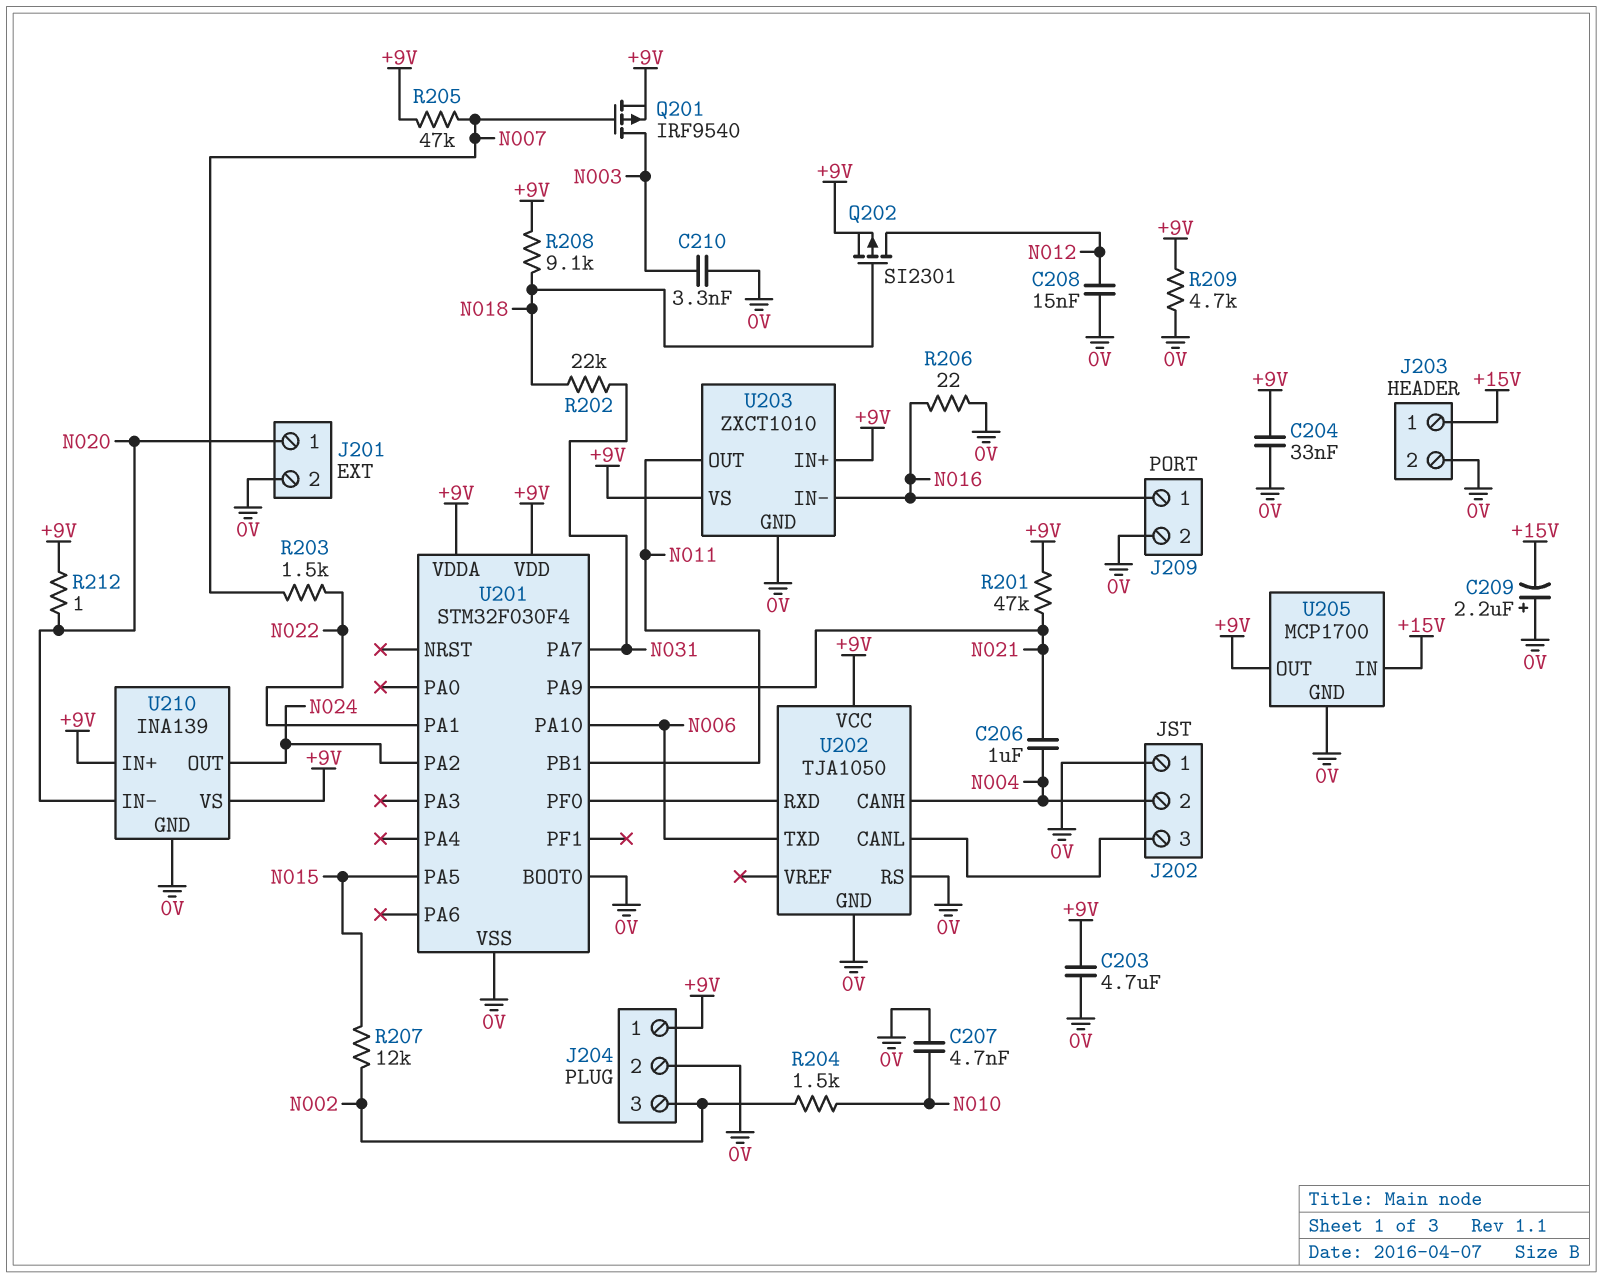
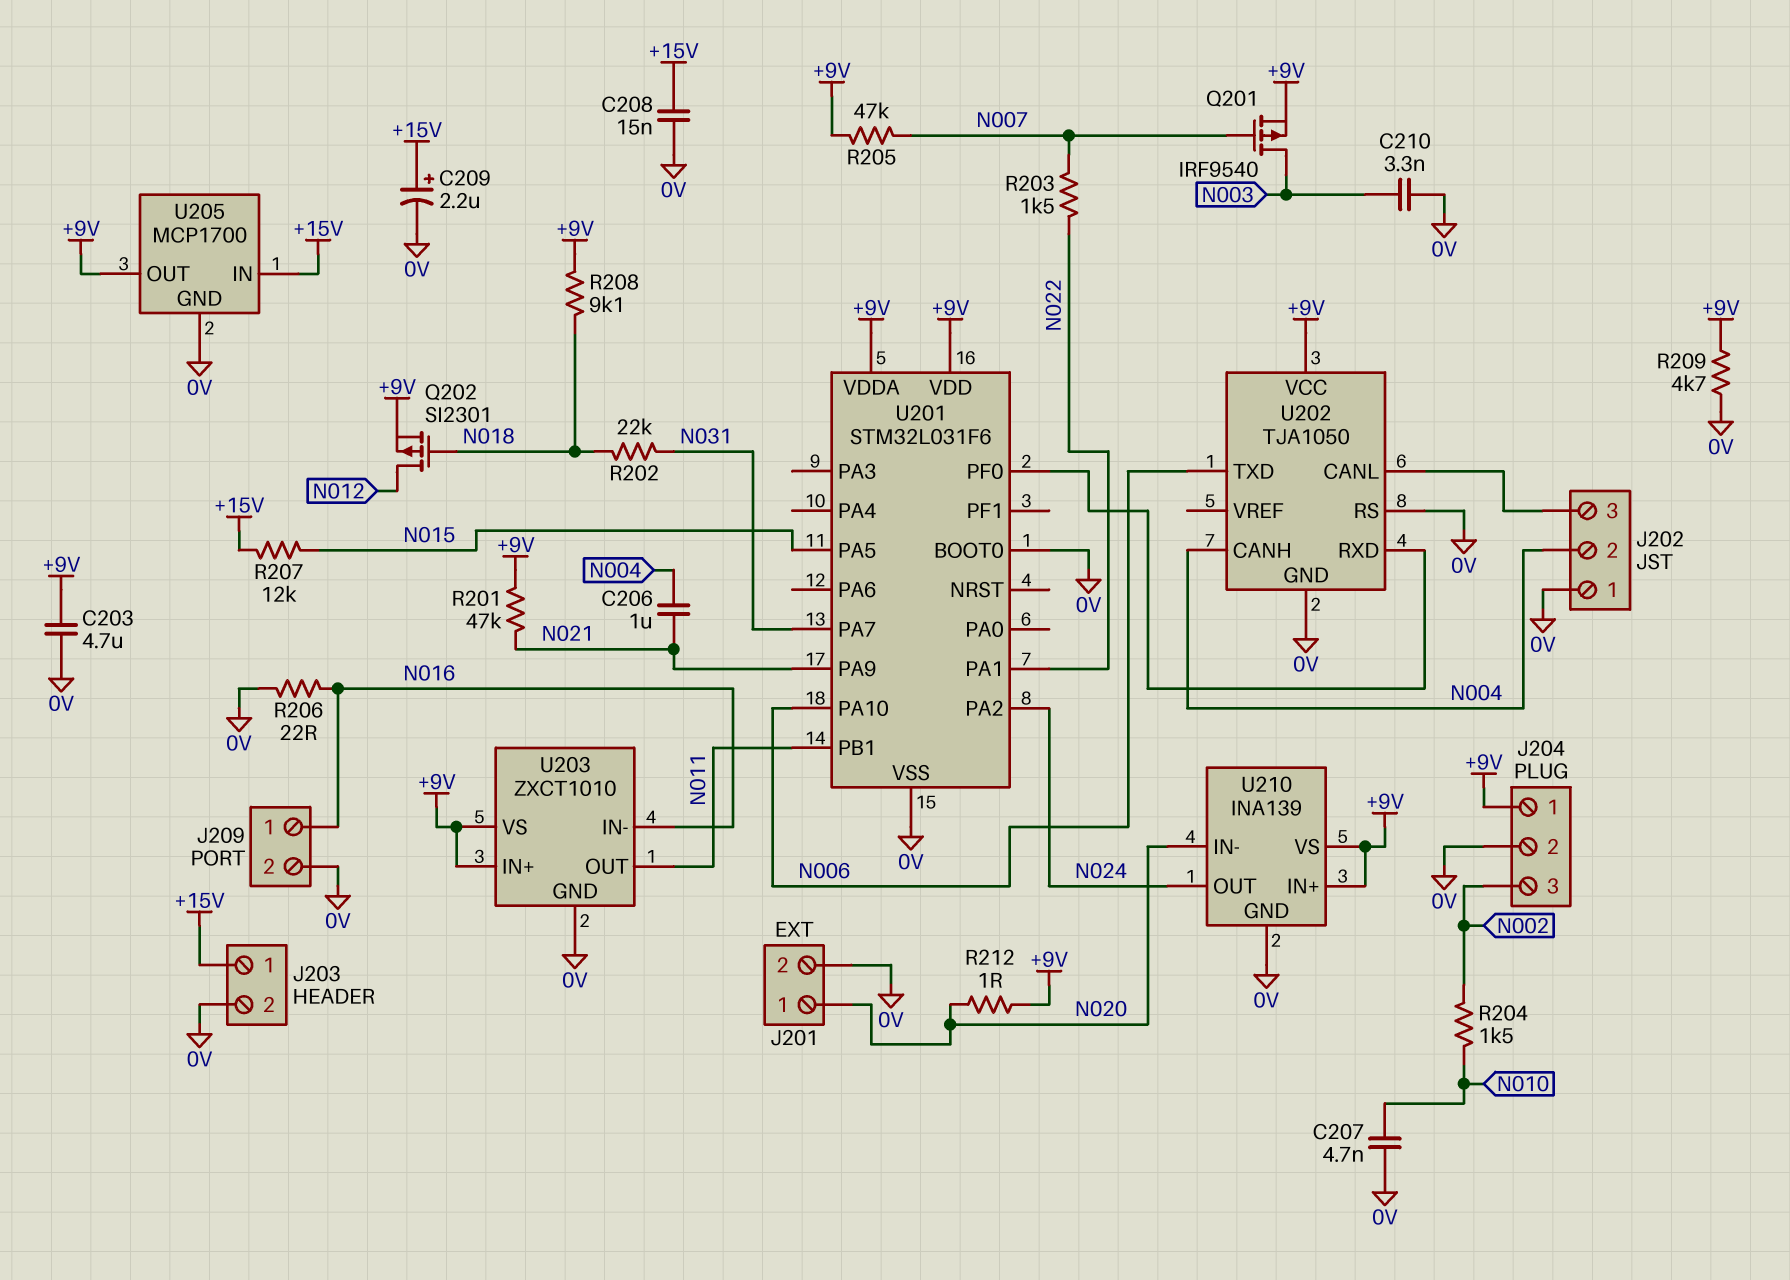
C204: 33nF (+9V, 0V) -> none
C208: 15nF (0V, N012) -> 15nF (+15V, 0V)
C209: 2.2uF (plus 0V, minus +15V) -> 2.2uF (plus +15V, minus 0V)
R207: 12k (N002, N015) -> 12k (+15V, N015)
U201: STM32F030F4 -> STM32L031F6

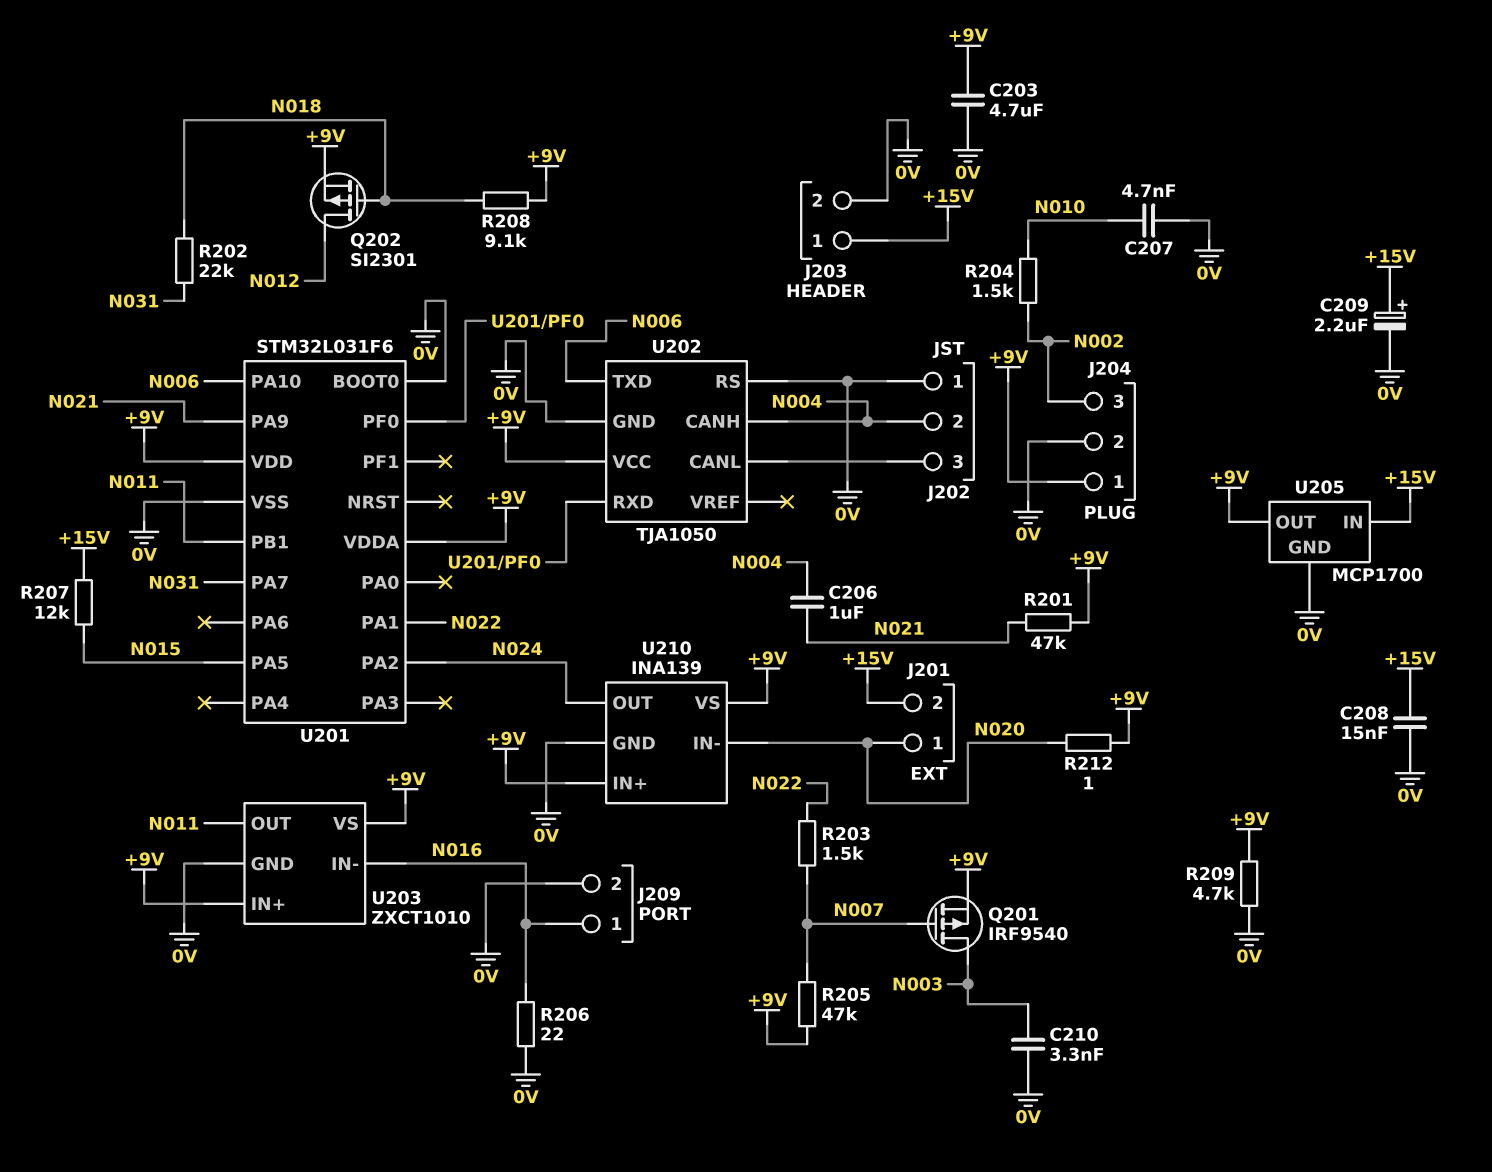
J201 pin 2: 0V -> +15V

